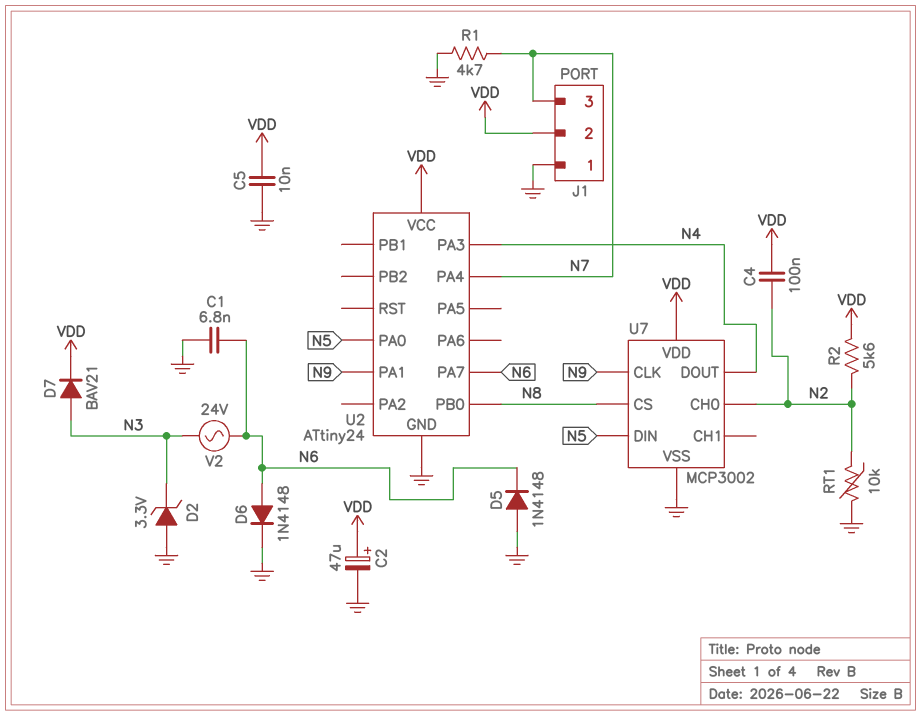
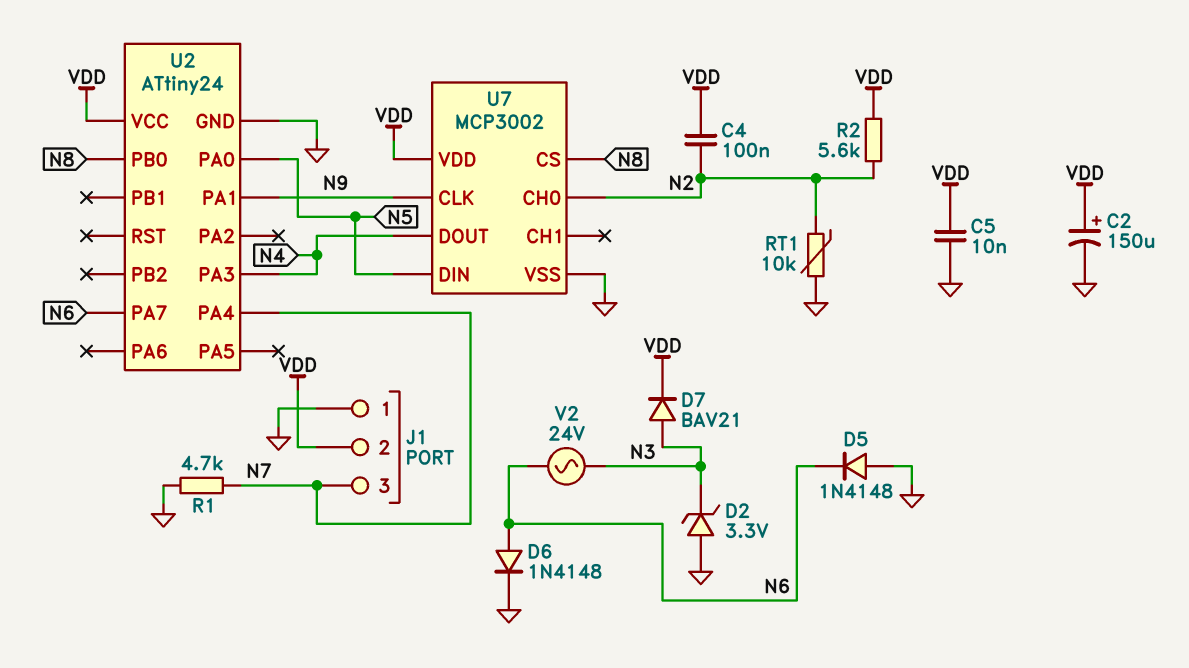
C1: 6.8nF (GND, N6) -> none
C2: 47uF (plus VDD, minus GND) -> 150uF (plus VDD, minus GND)

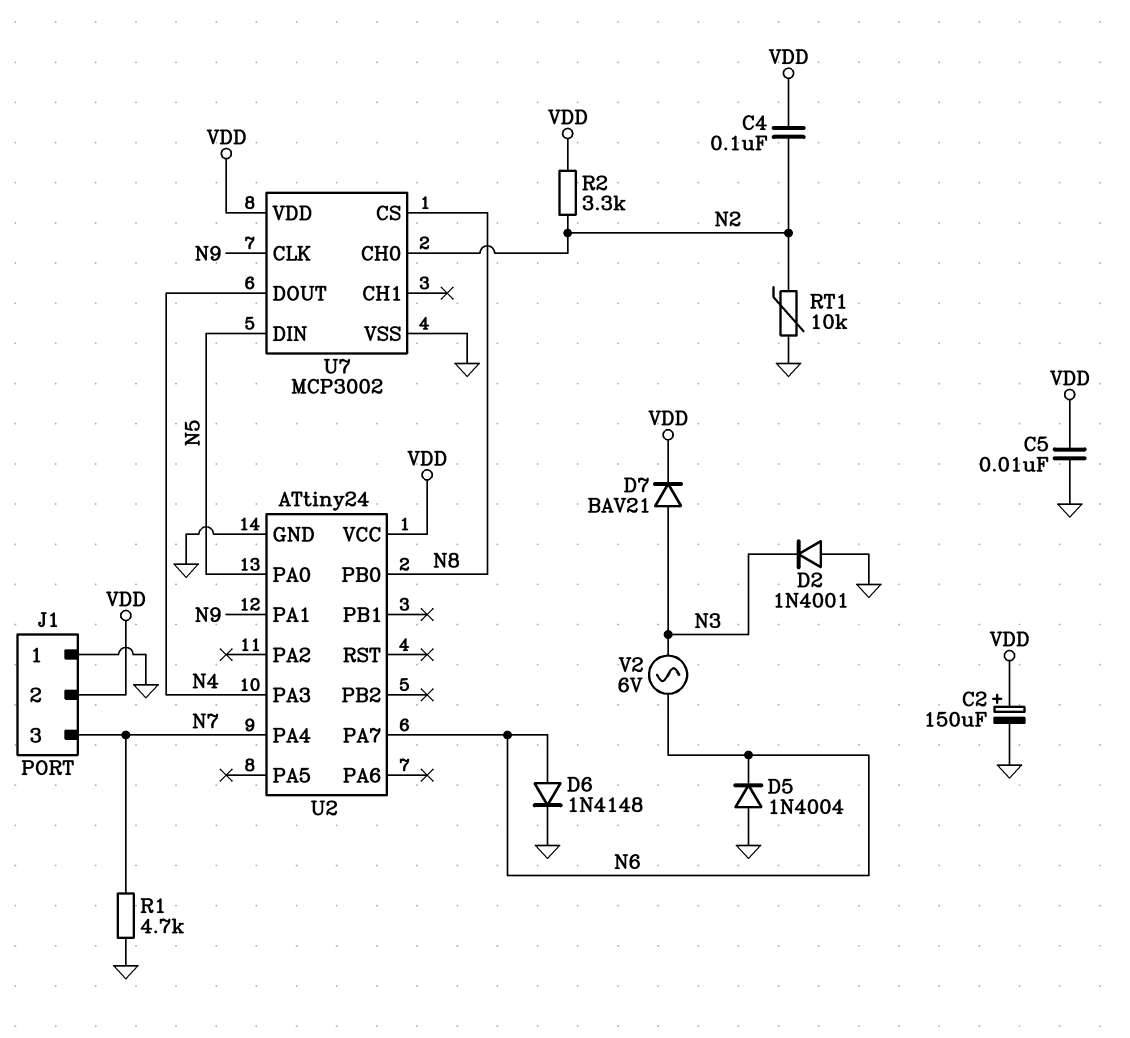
D2: zener 3.3V (A GND, K N3) -> diode 1N4001 (A GND, K N3)
D5: diode 1N4148 (A GND, K N6) -> diode 1N4004 (A GND, K N6)
R2: 5.6k (N2, VDD) -> 3.3k (N2, VDD)
V2: AC 24V (N3, N6) -> AC 6V (N3, N6)

